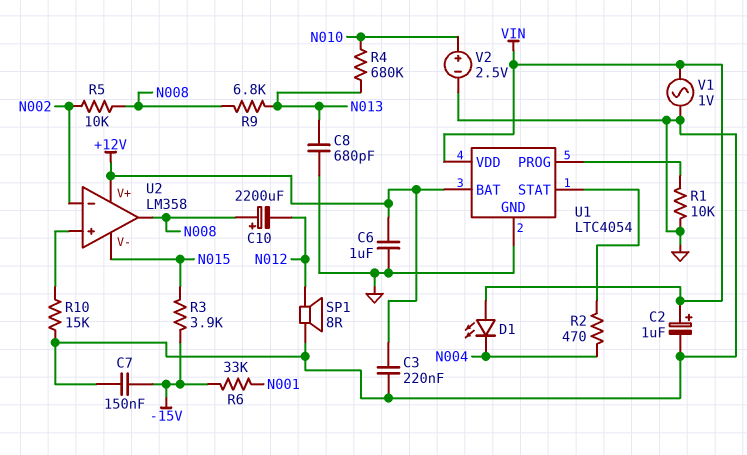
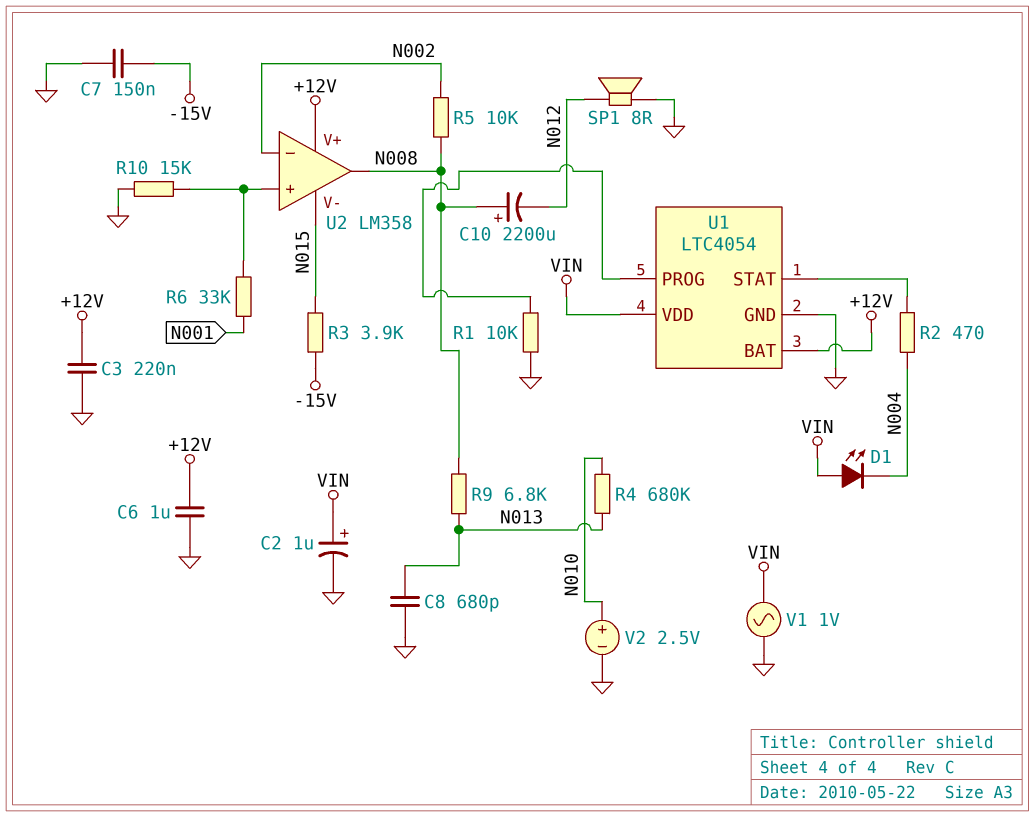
R6: 33k (-15V, N001) -> 33k (N001, U2/in+)

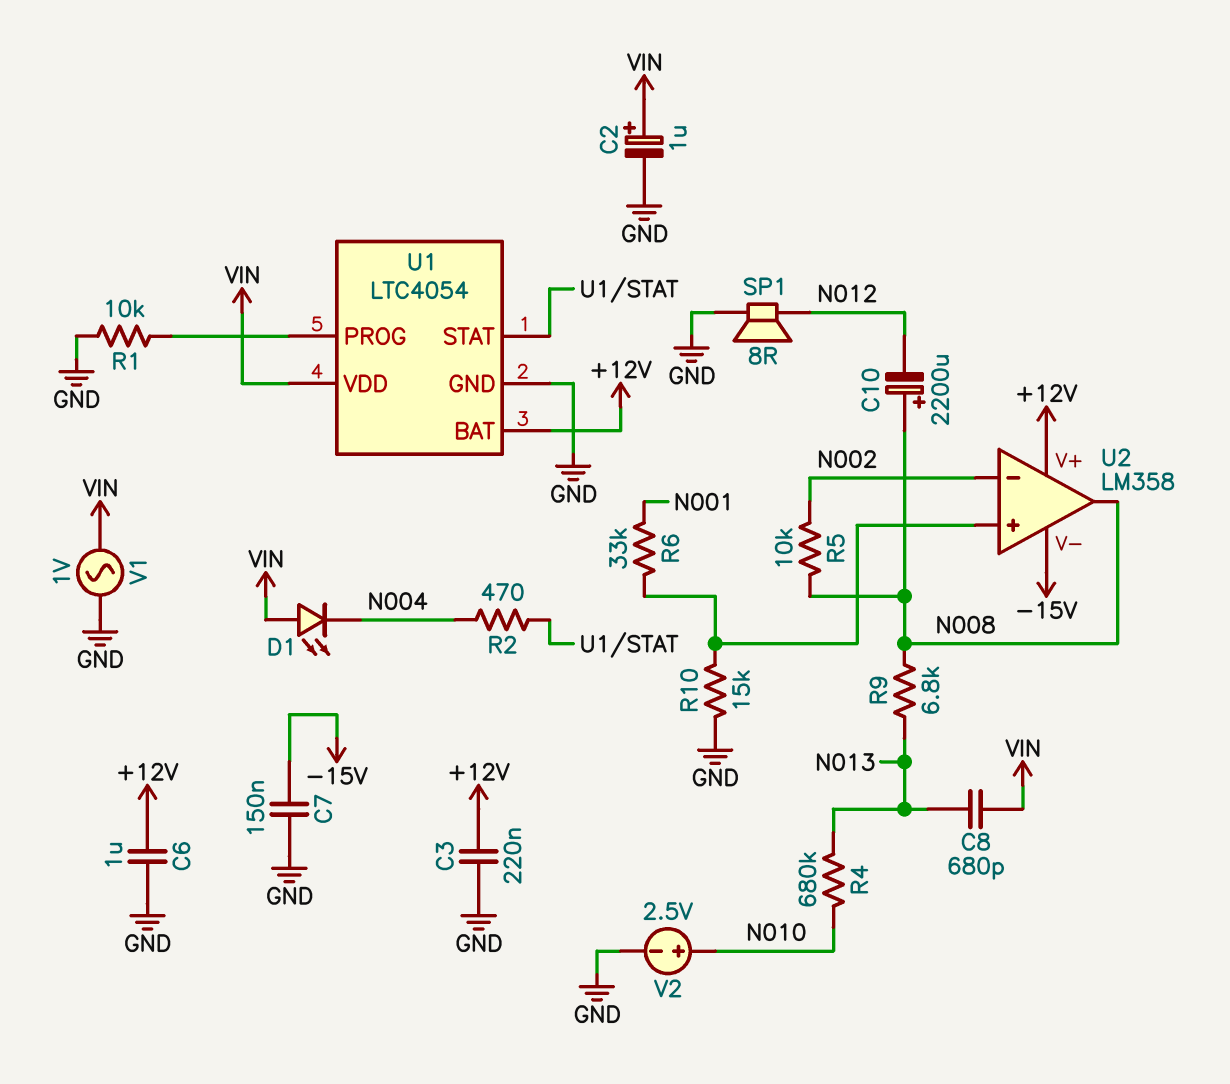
C8: 680pF (GND, N013) -> 680pF (N013, VIN)
R3: 3.9k (-15V, N015) -> none
U2 pin V-: N015 -> -15V

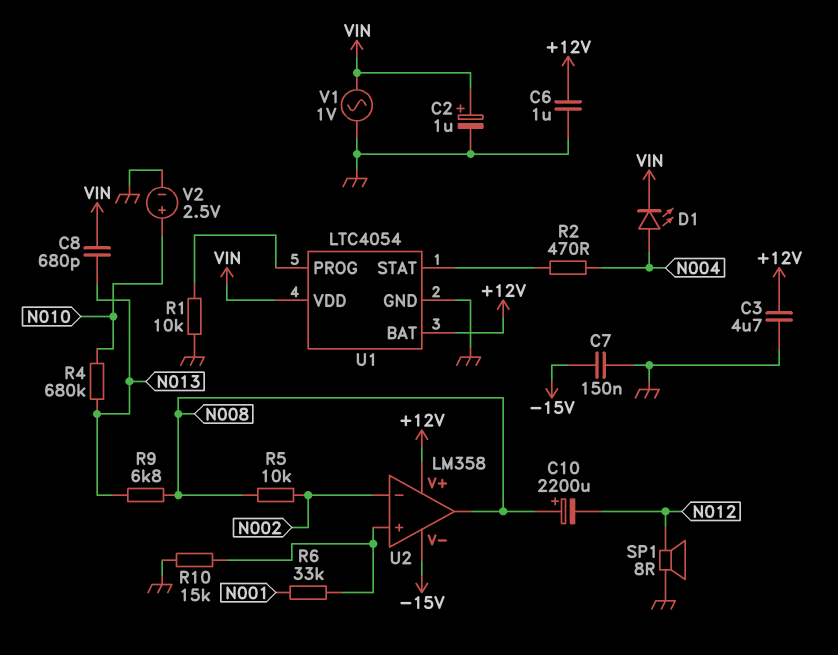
C3: 220nF (+12V, GND) -> 4.7uF (+12V, GND)
D1: LED (A VIN, K N004) -> LED (A N004, K VIN)

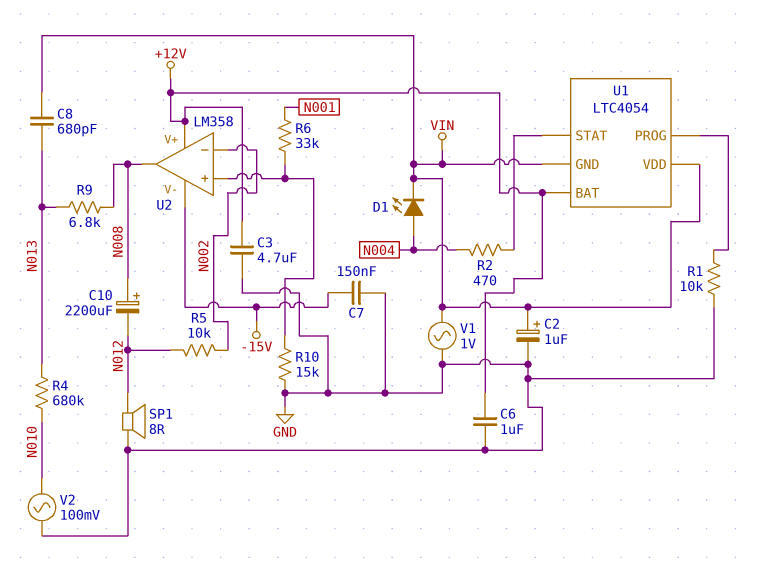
R5: 10k (N002, N008) -> 10k (N002, N012)
U1 pin GND: GND -> VIN
V2: 2.5V (plus N010, minus GND) -> AC 100mV (GND, N010)

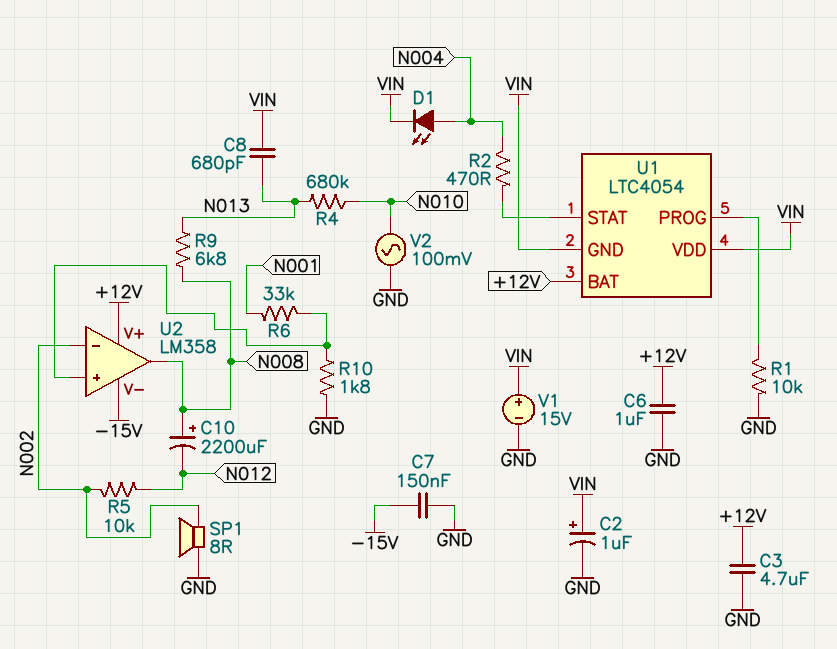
R10: 15k (GND, U2/in+) -> 1.8k (GND, U2/in+)
SP1: speaker 8R (GND, N012) -> speaker 8R (GND, N002)
V1: AC 1V (GND, VIN) -> 15V (plus VIN, minus GND)

